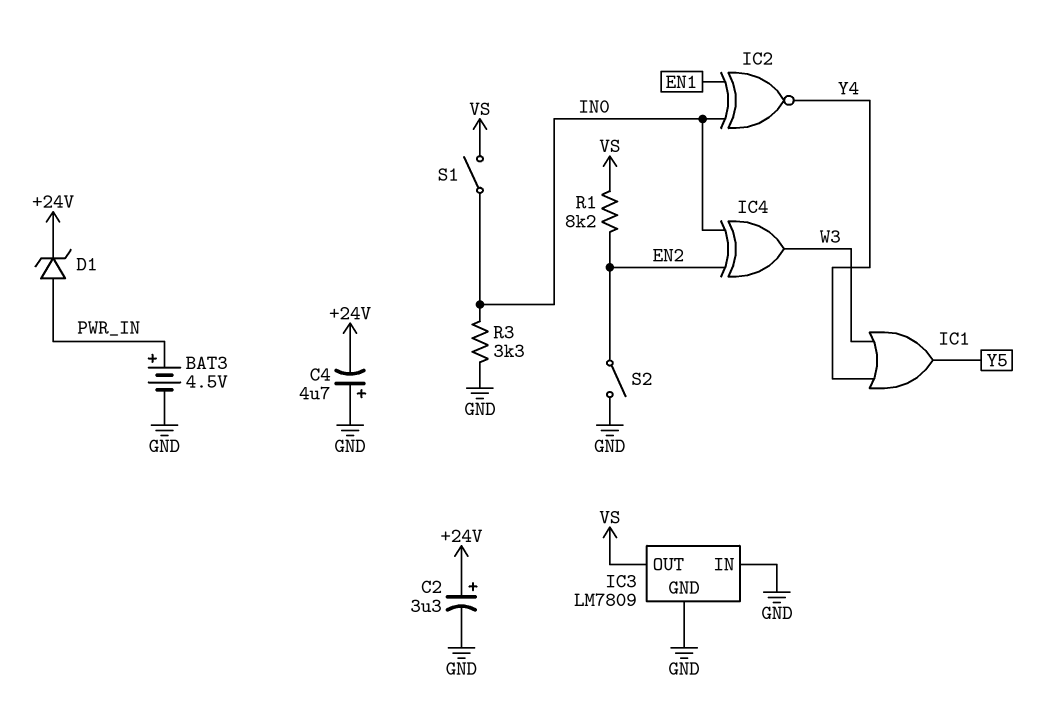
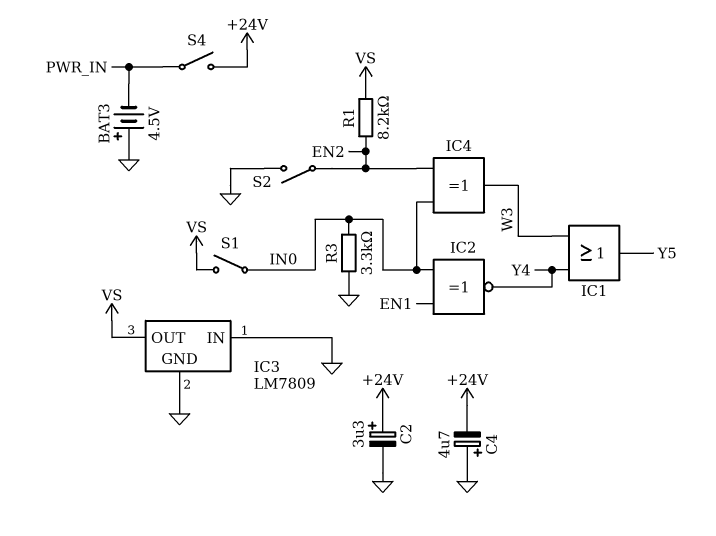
BAT3: 4.5V (plus PWR_IN, minus GND) -> 4.5V (plus GND, minus PWR_IN)
D1: zener (A PWR_IN, K +24V) -> none
S4: none -> switch (+24V, PWR_IN)

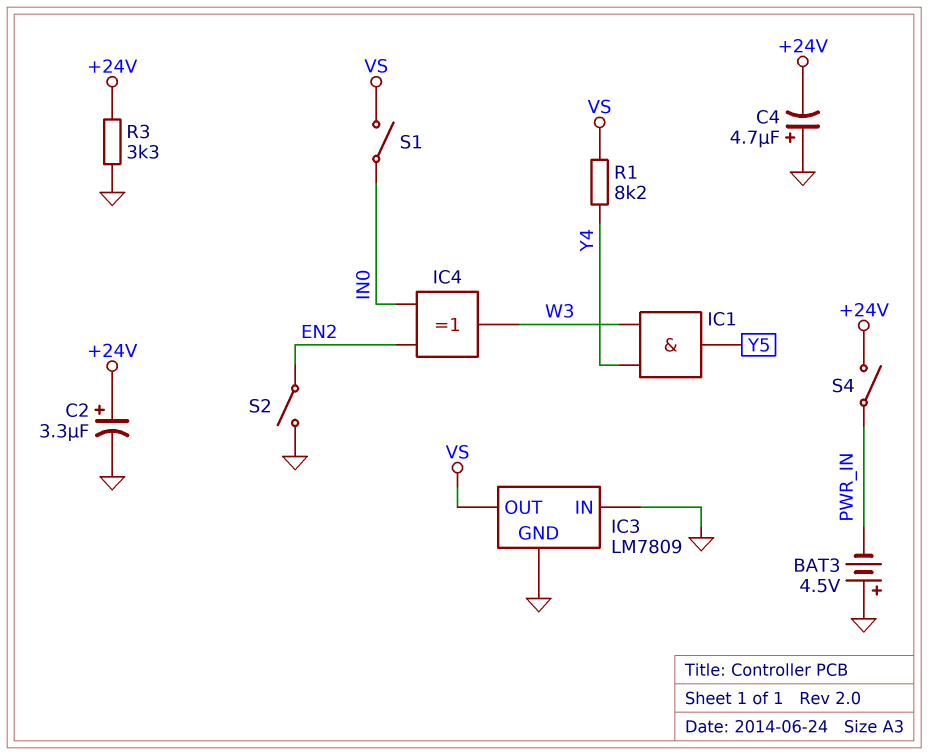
IC1: OR (in W3, in Y4, out Y5) -> AND (in W3, in Y4, out Y5)
IC2: XNOR (in EN1, in IN0, out Y4) -> none
R1: 8.2k (EN2, VS) -> 8.2k (VS, Y4)
R3: 3.3k (GND, IN0) -> 3.3k (+24V, GND)

